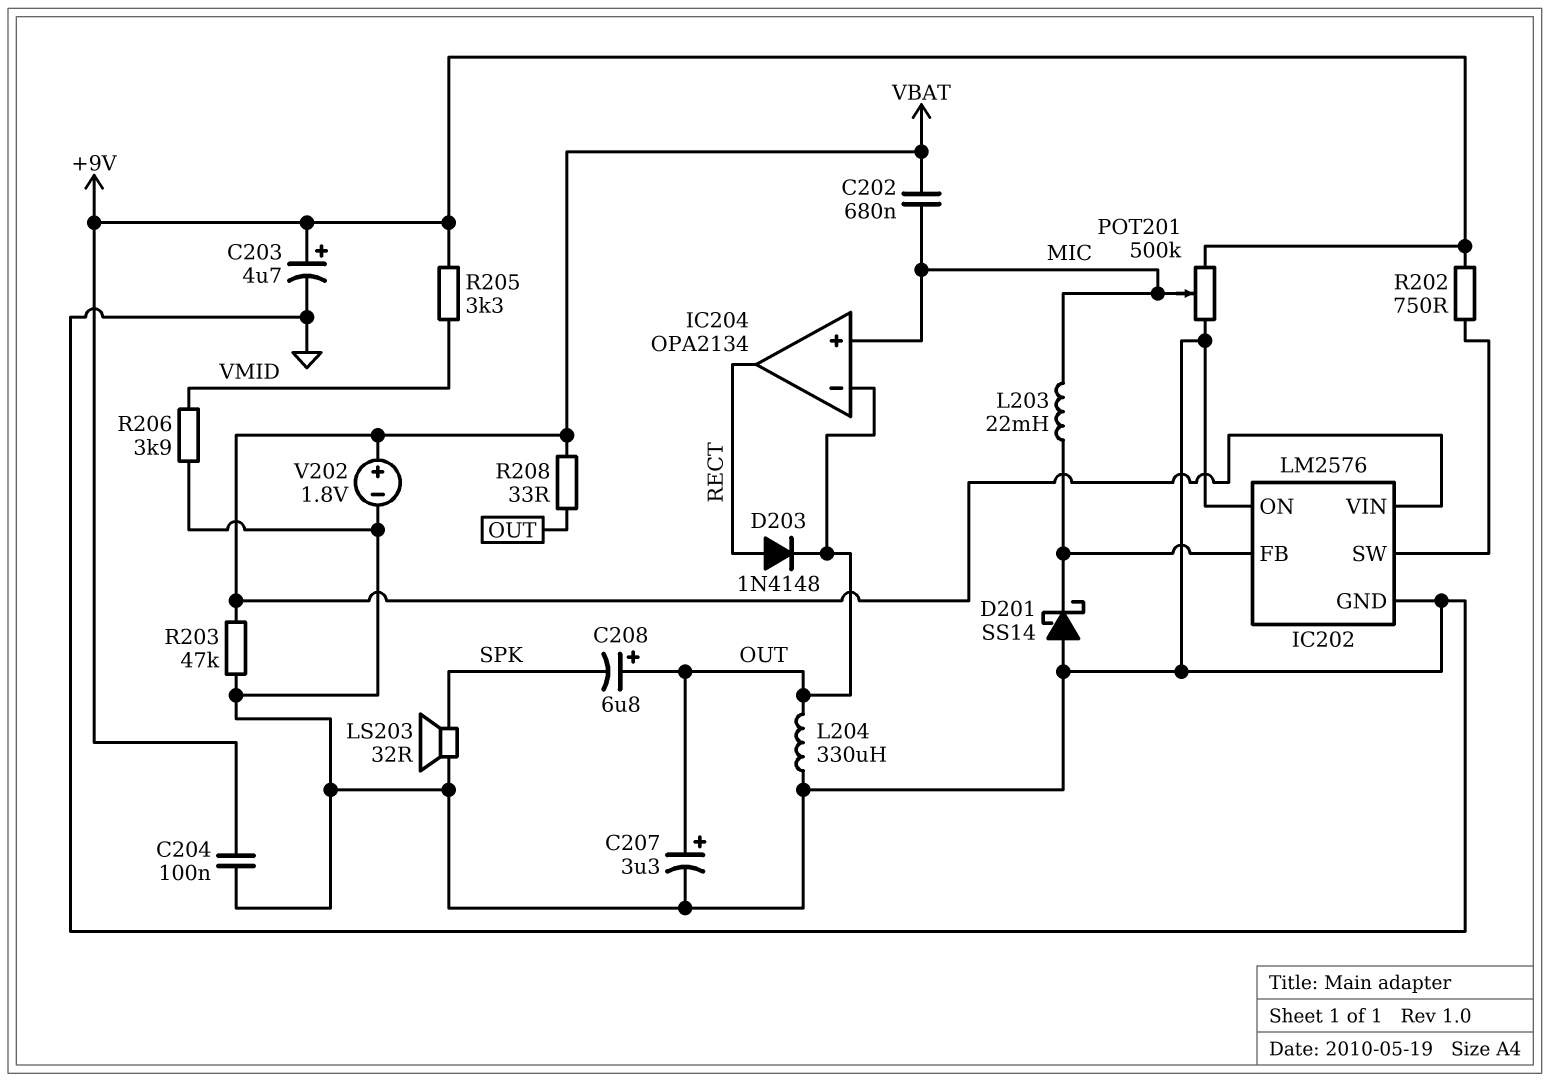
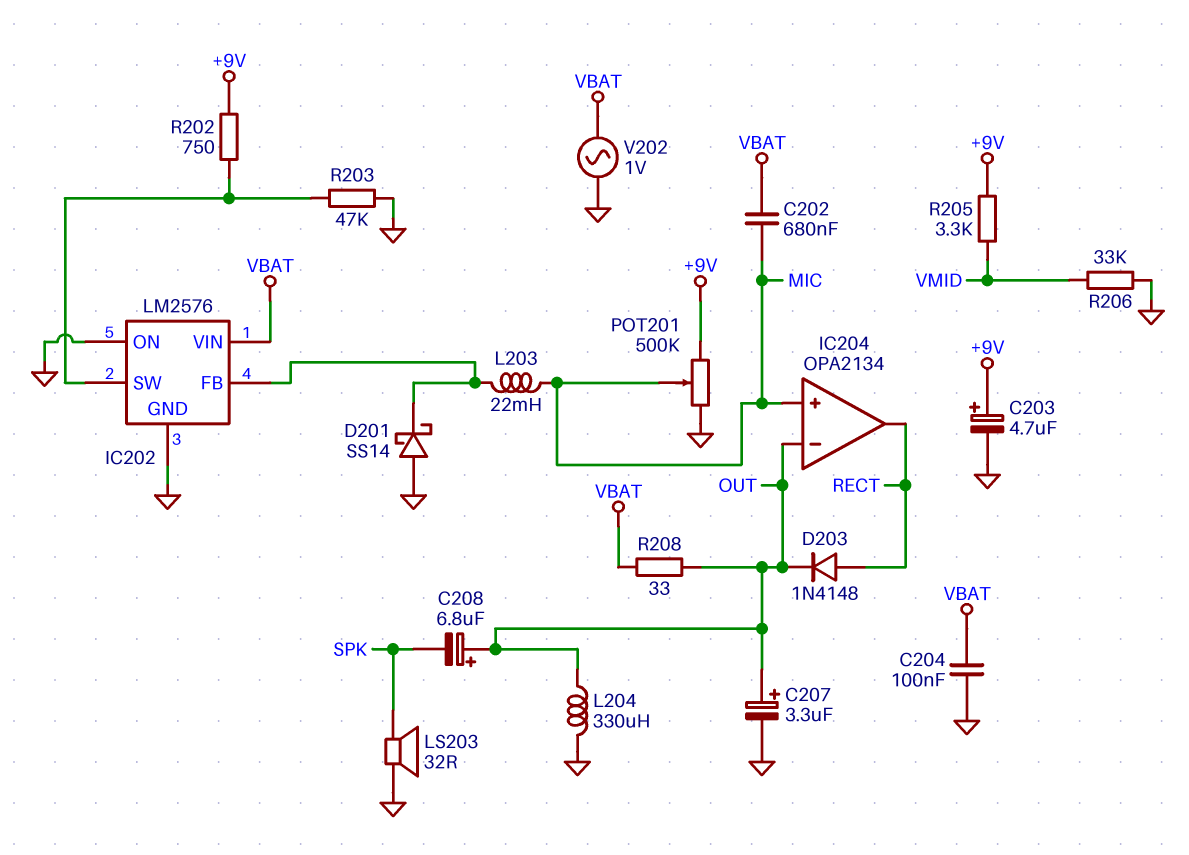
C204: 100nF (+9V, GND) -> 100nF (GND, VBAT)
R203: 47k (GND, VBAT) -> 47k (GND, IC202/SW)
R206: 3.9k (GND, VMID) -> 33k (GND, VMID)
V202: 1.8V (plus VBAT, minus GND) -> AC 1V (GND, VBAT)

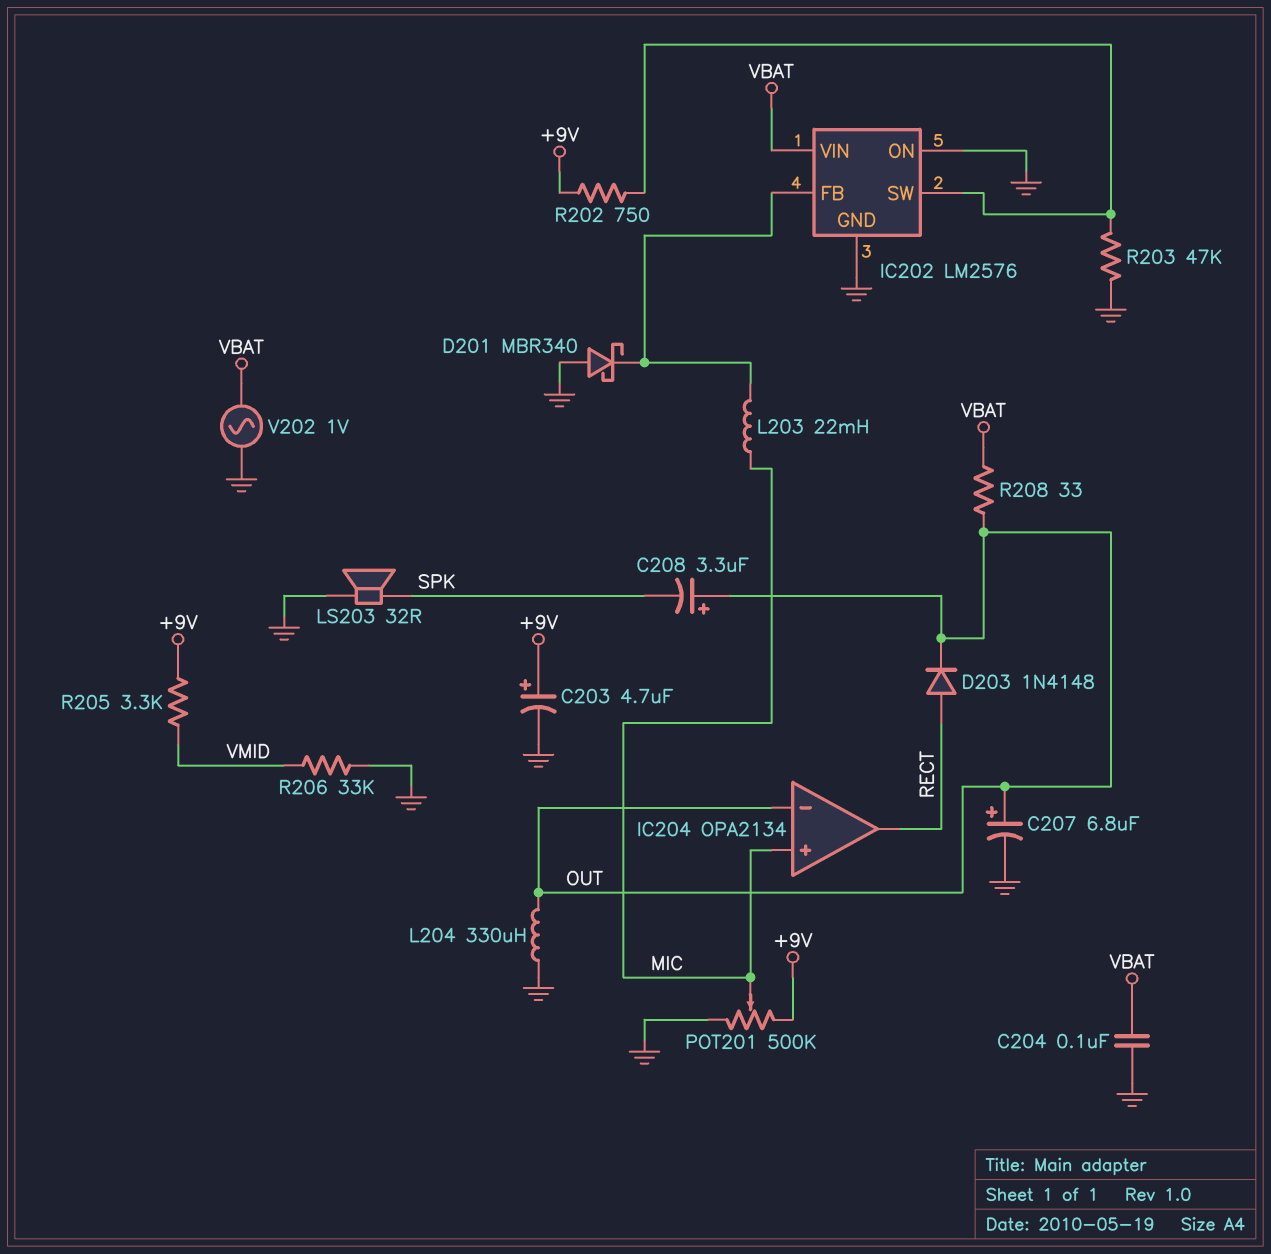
C202: 680nF (MIC, VBAT) -> none
C207: 3.3uF (plus OUT, minus GND) -> 6.8uF (plus OUT, minus GND)
C208: 6.8uF (plus OUT, minus SPK) -> 3.3uF (plus OUT, minus SPK)
D201: schottky SS14 (A GND, K IC202/FB) -> schottky MBR340 (A GND, K IC202/FB)

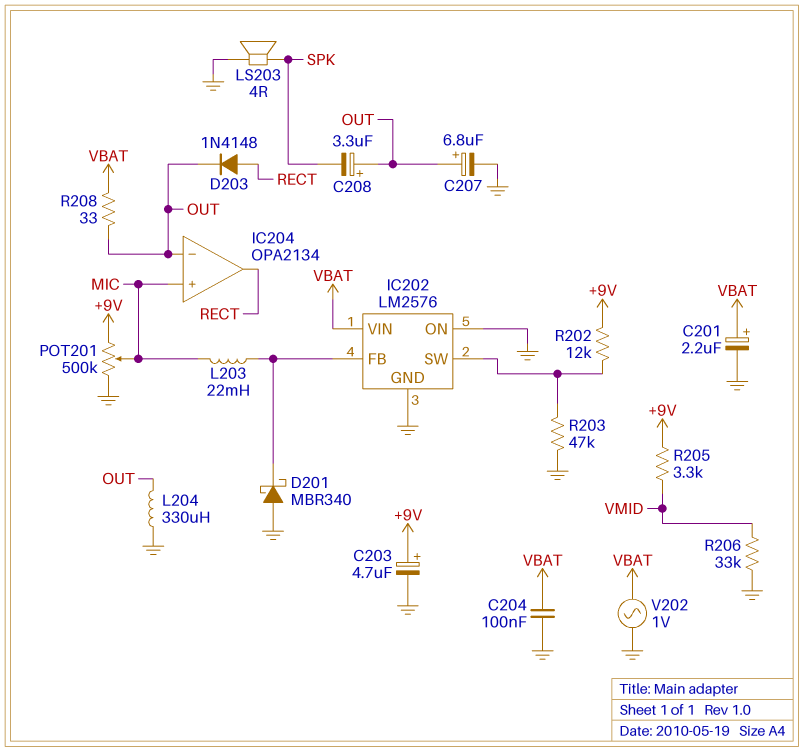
C201: none -> 2.2uF (plus VBAT, minus GND)
LS203: speaker 32R (GND, SPK) -> speaker 4R (GND, SPK)
R202: 750 (+9V, IC202/SW) -> 12k (+9V, IC202/SW)

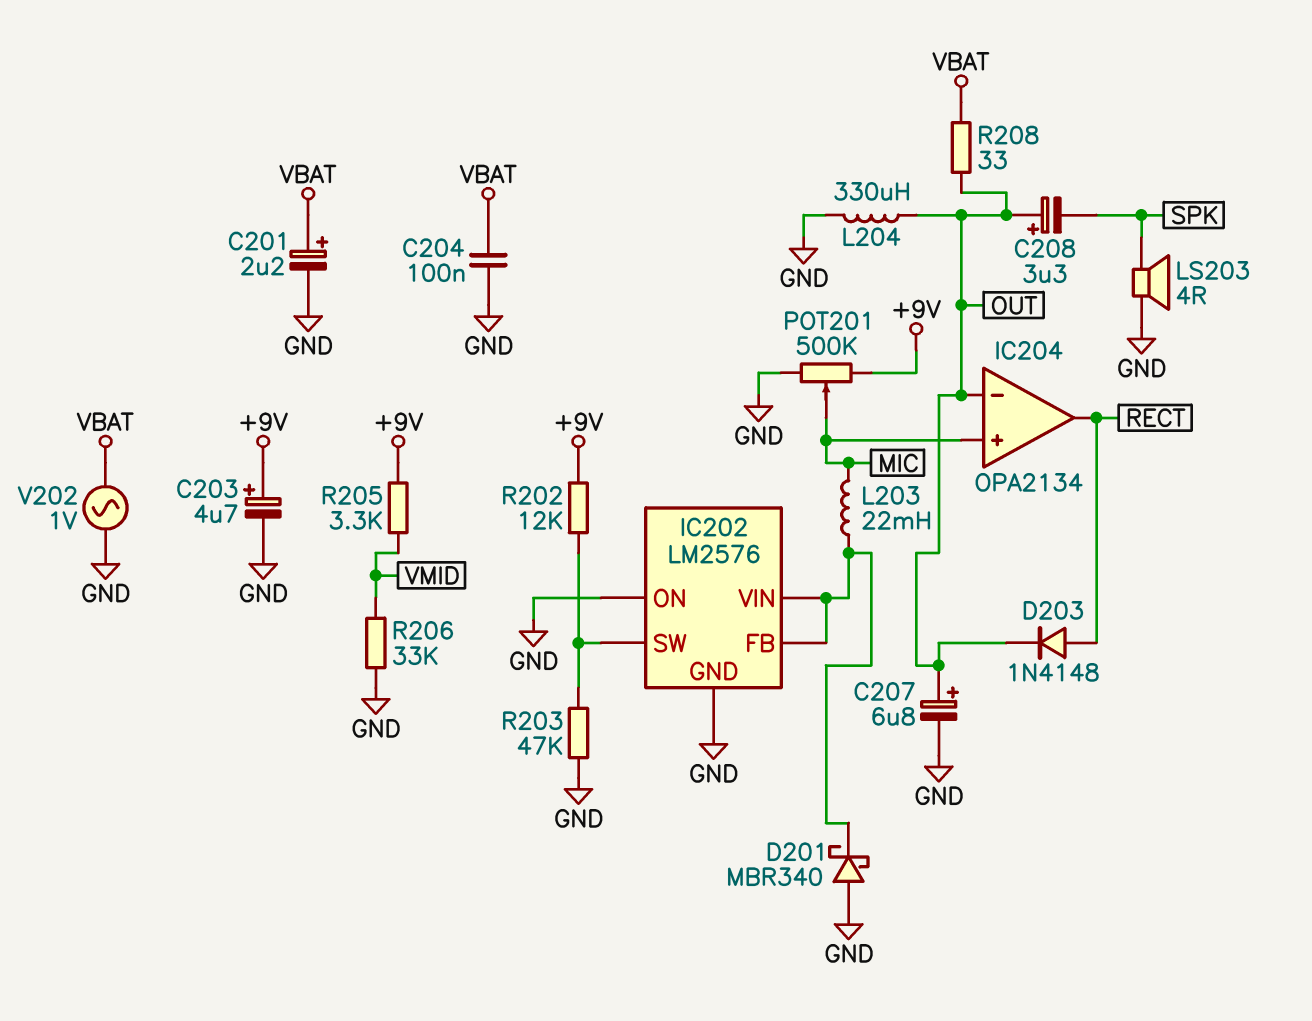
IC202 pin VIN: VBAT -> IC202/FB

